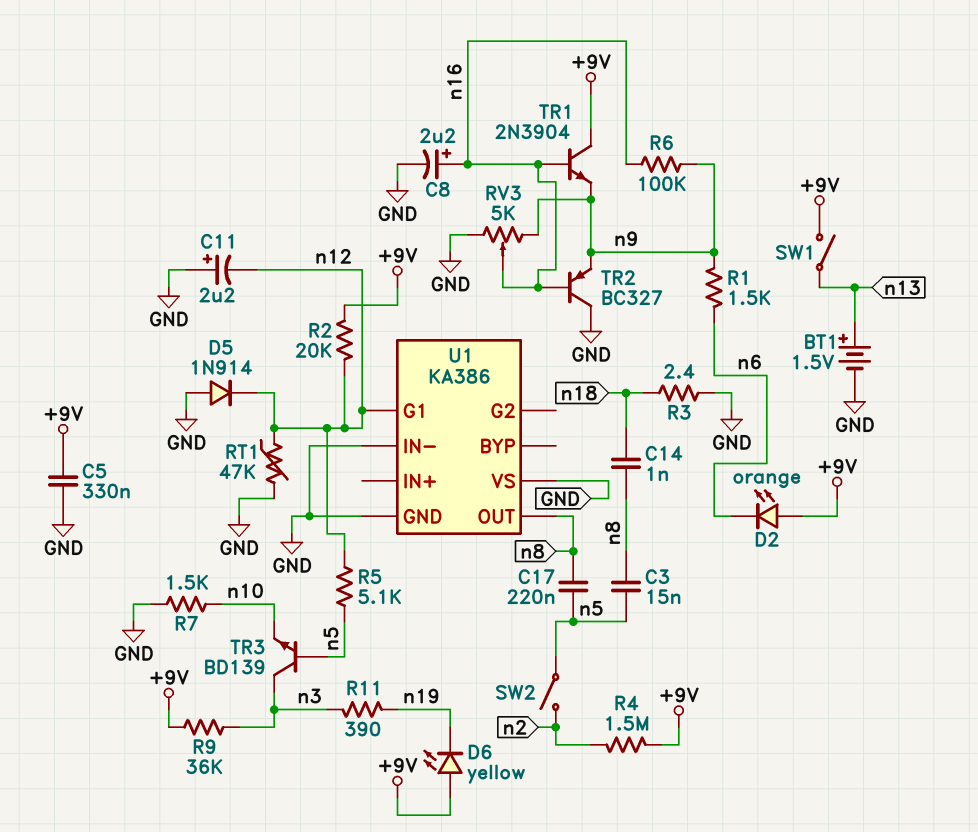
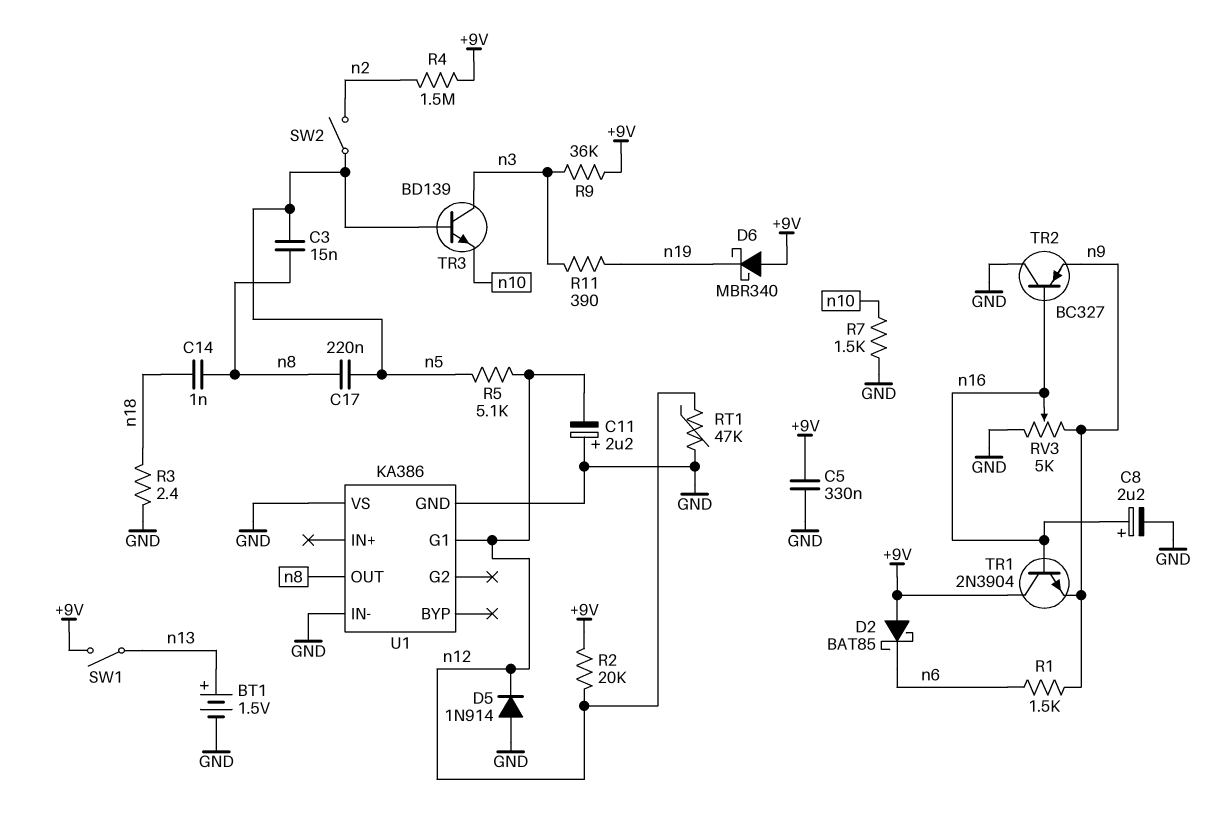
D2: LED orange (A +9V, K n6) -> schottky BAT85 (A +9V, K n6)
D6: LED yellow (A +9V, K n19) -> schottky MBR340 (A +9V, K n19)
R6: 100k (n9, n16) -> none

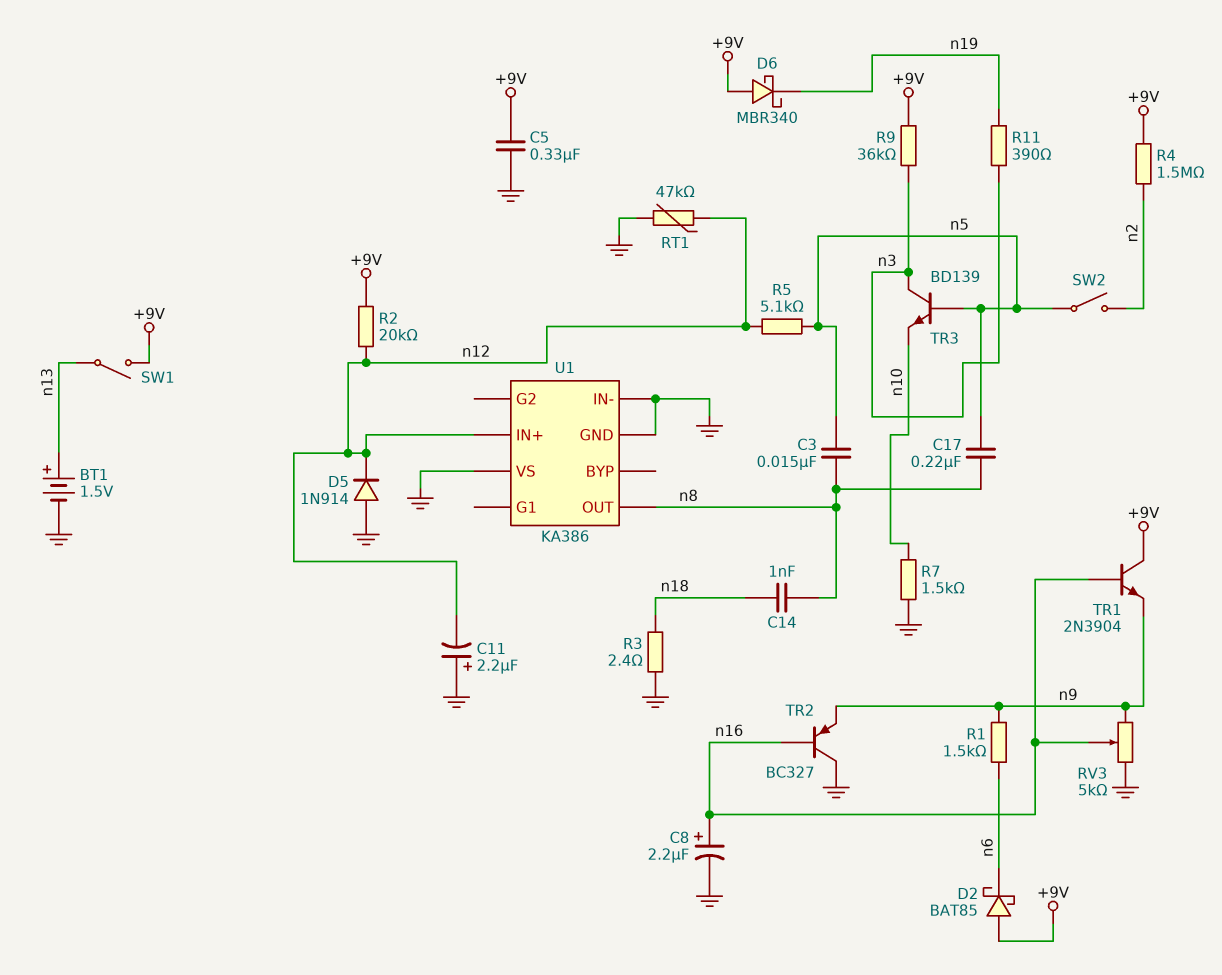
U1 pin G1: n12 -> none
U1 pin IN+: none -> n12

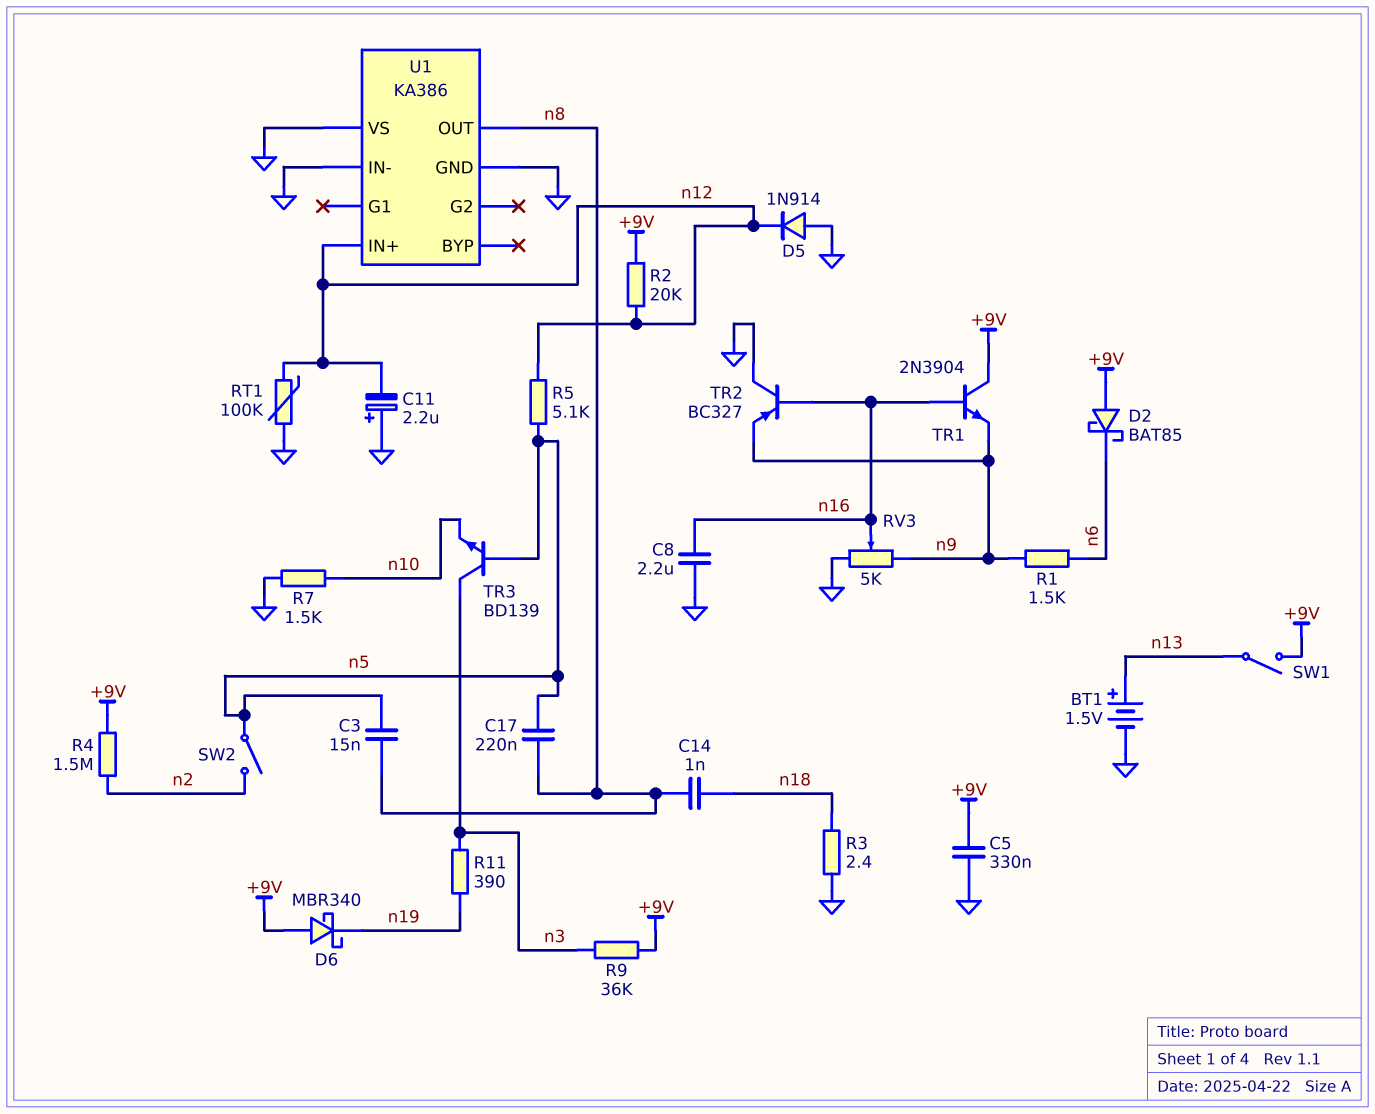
C8: 2.2uF (plus n16, minus GND) -> 2.2uF (GND, n16)
RT1: 47k (GND, n12) -> 100k (GND, n12)

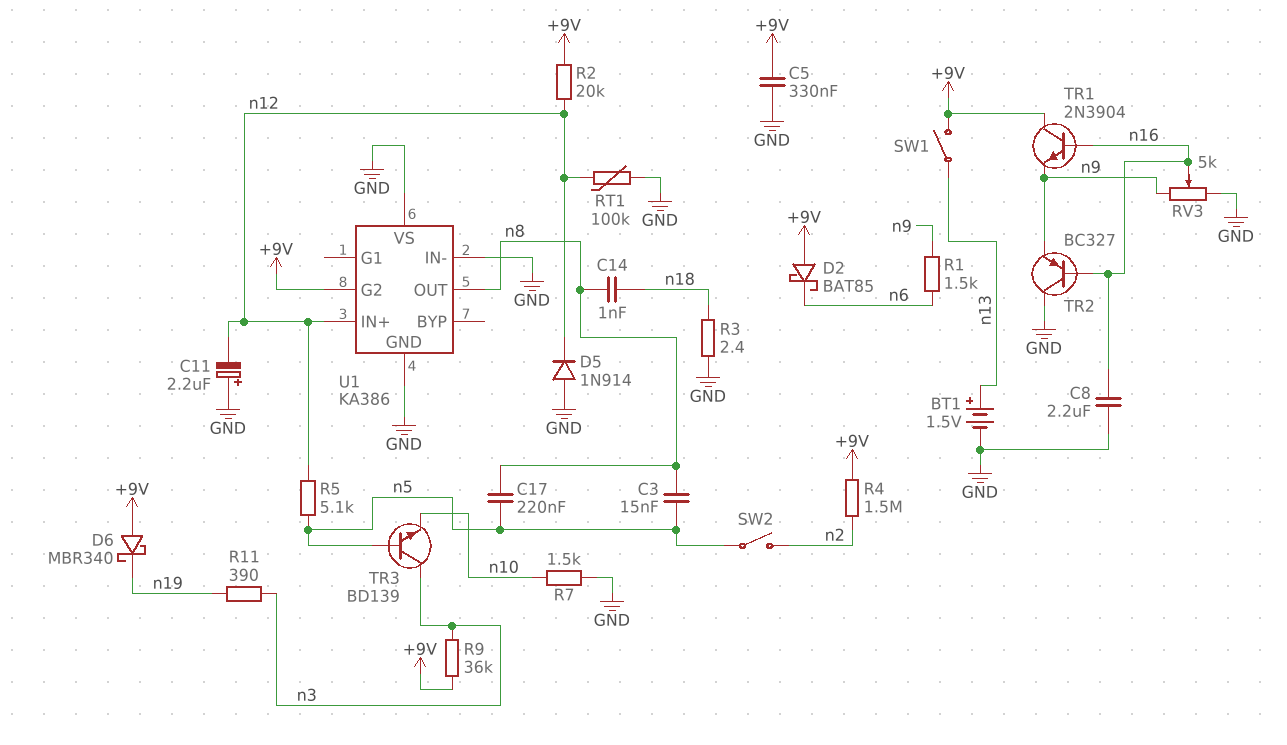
U1 pin G2: none -> +9V

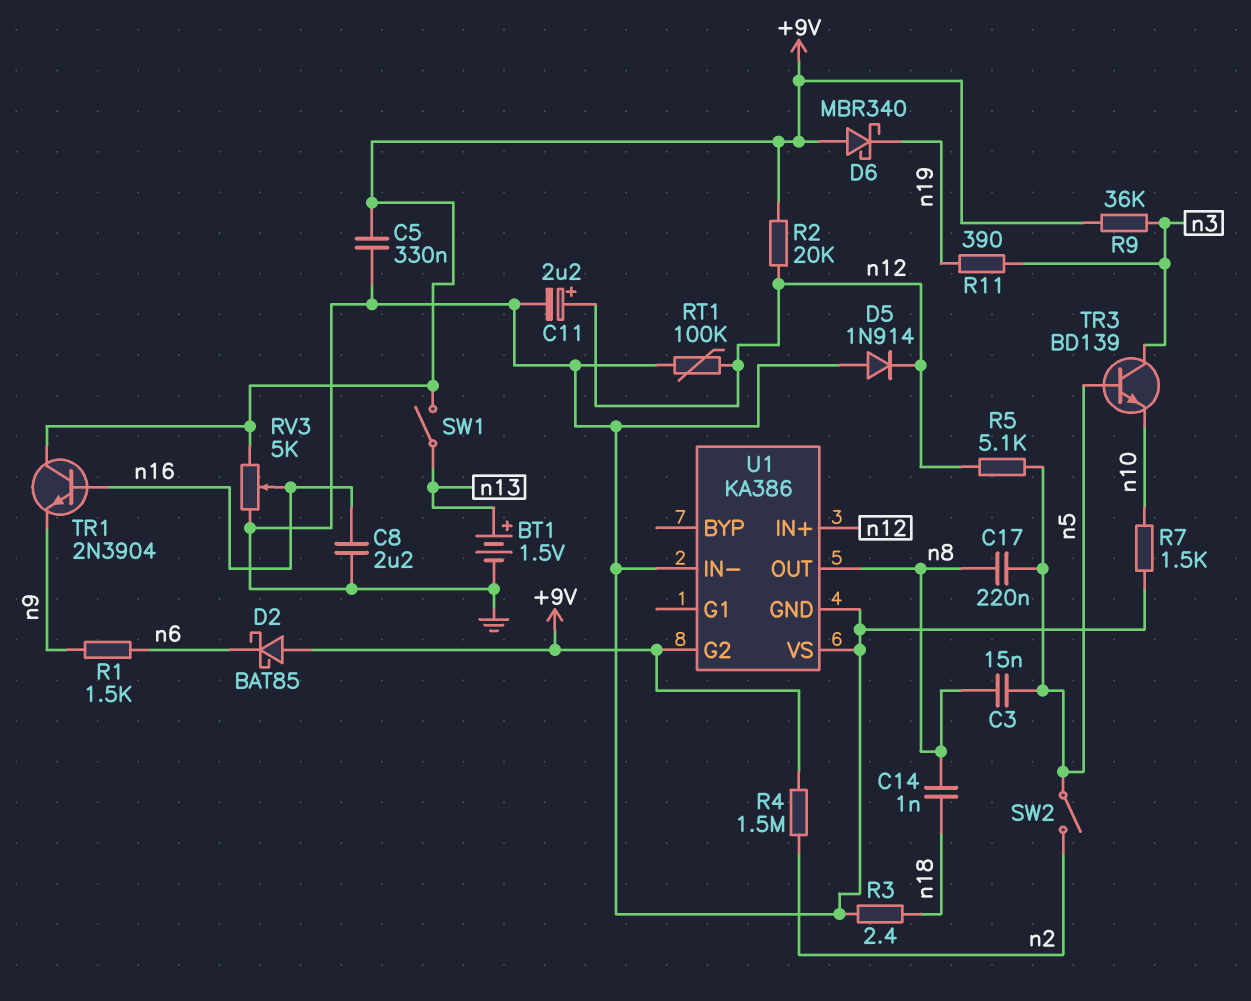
C11: 2.2uF (plus GND, minus n12) -> 2.2uF (plus n12, minus GND)
RV3: 5k (GND, n9, wiper n16) -> 5k (+9V, GND, wiper n16)
TR2: PNP BC327 (B n16, C GND, E n9) -> none

